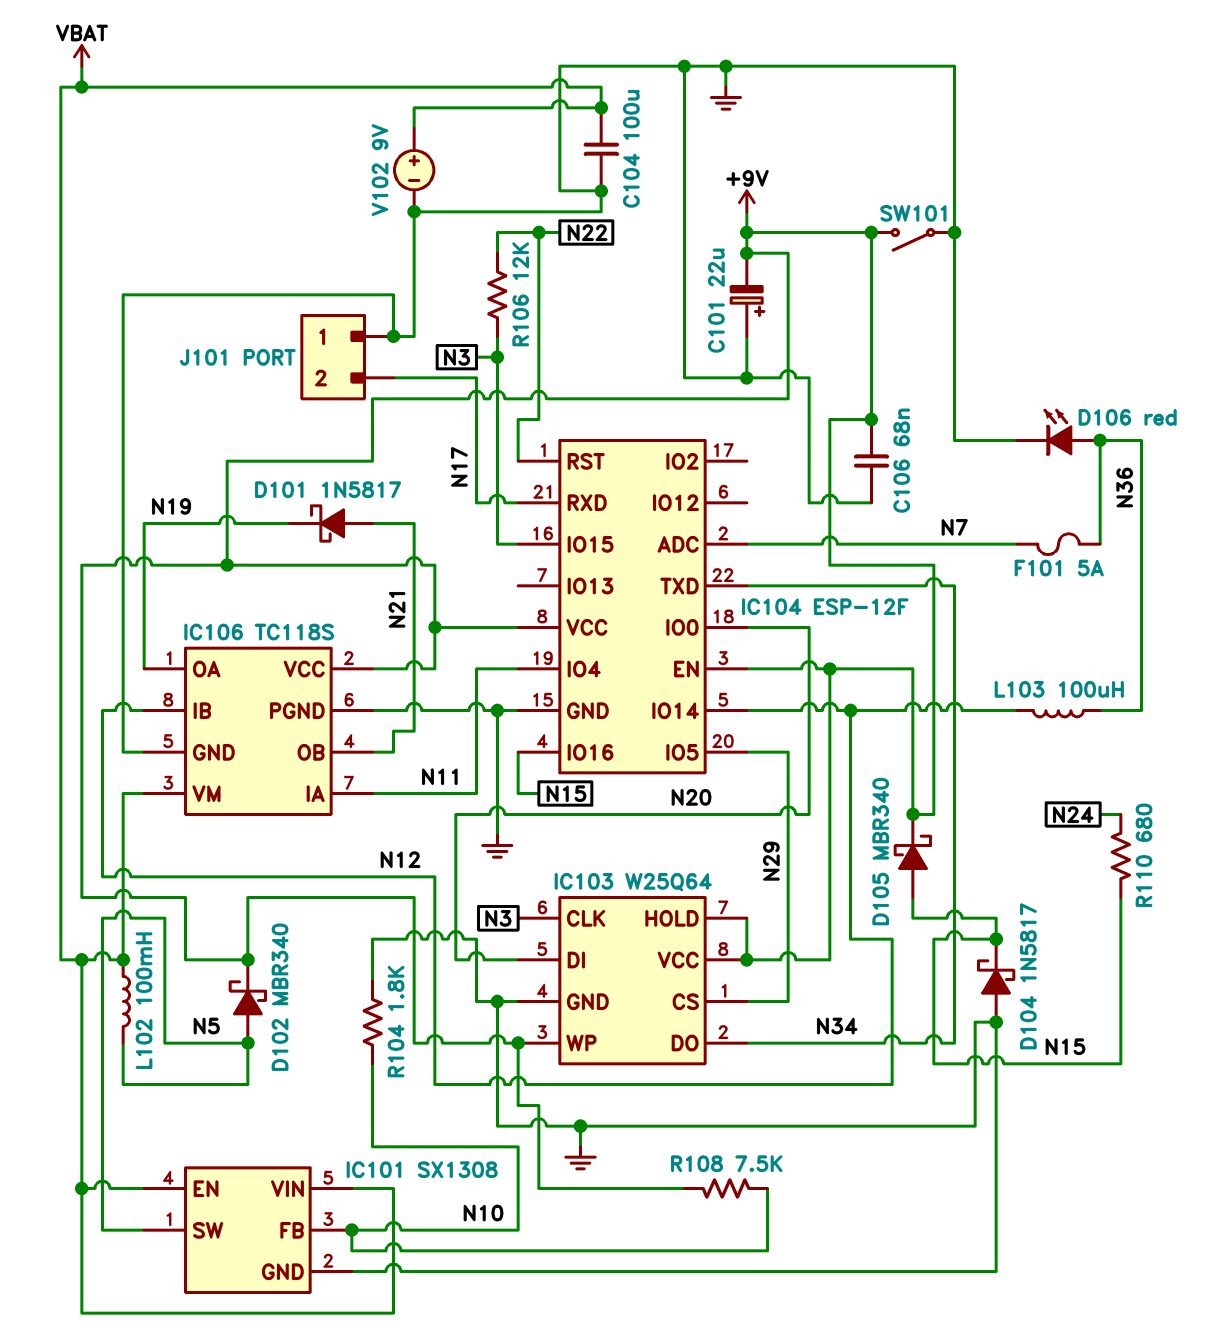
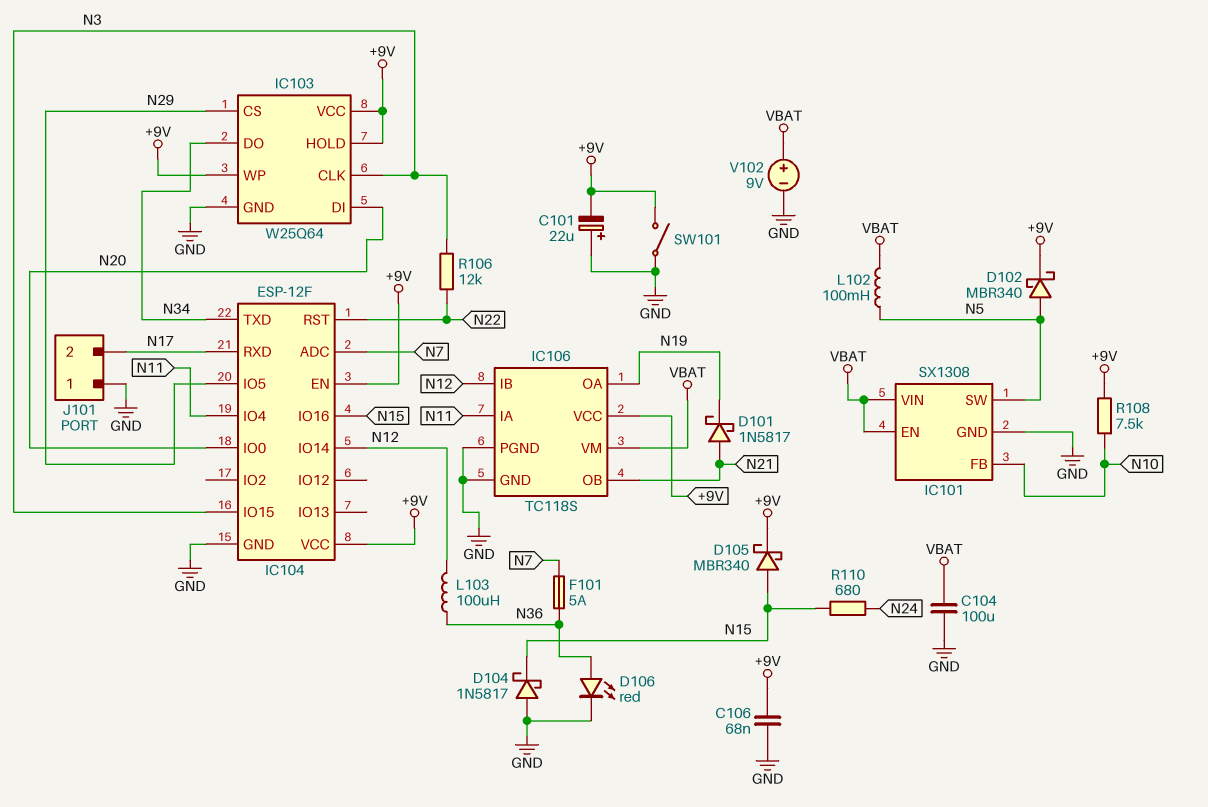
R104: 1.8k (GND, N10) -> none

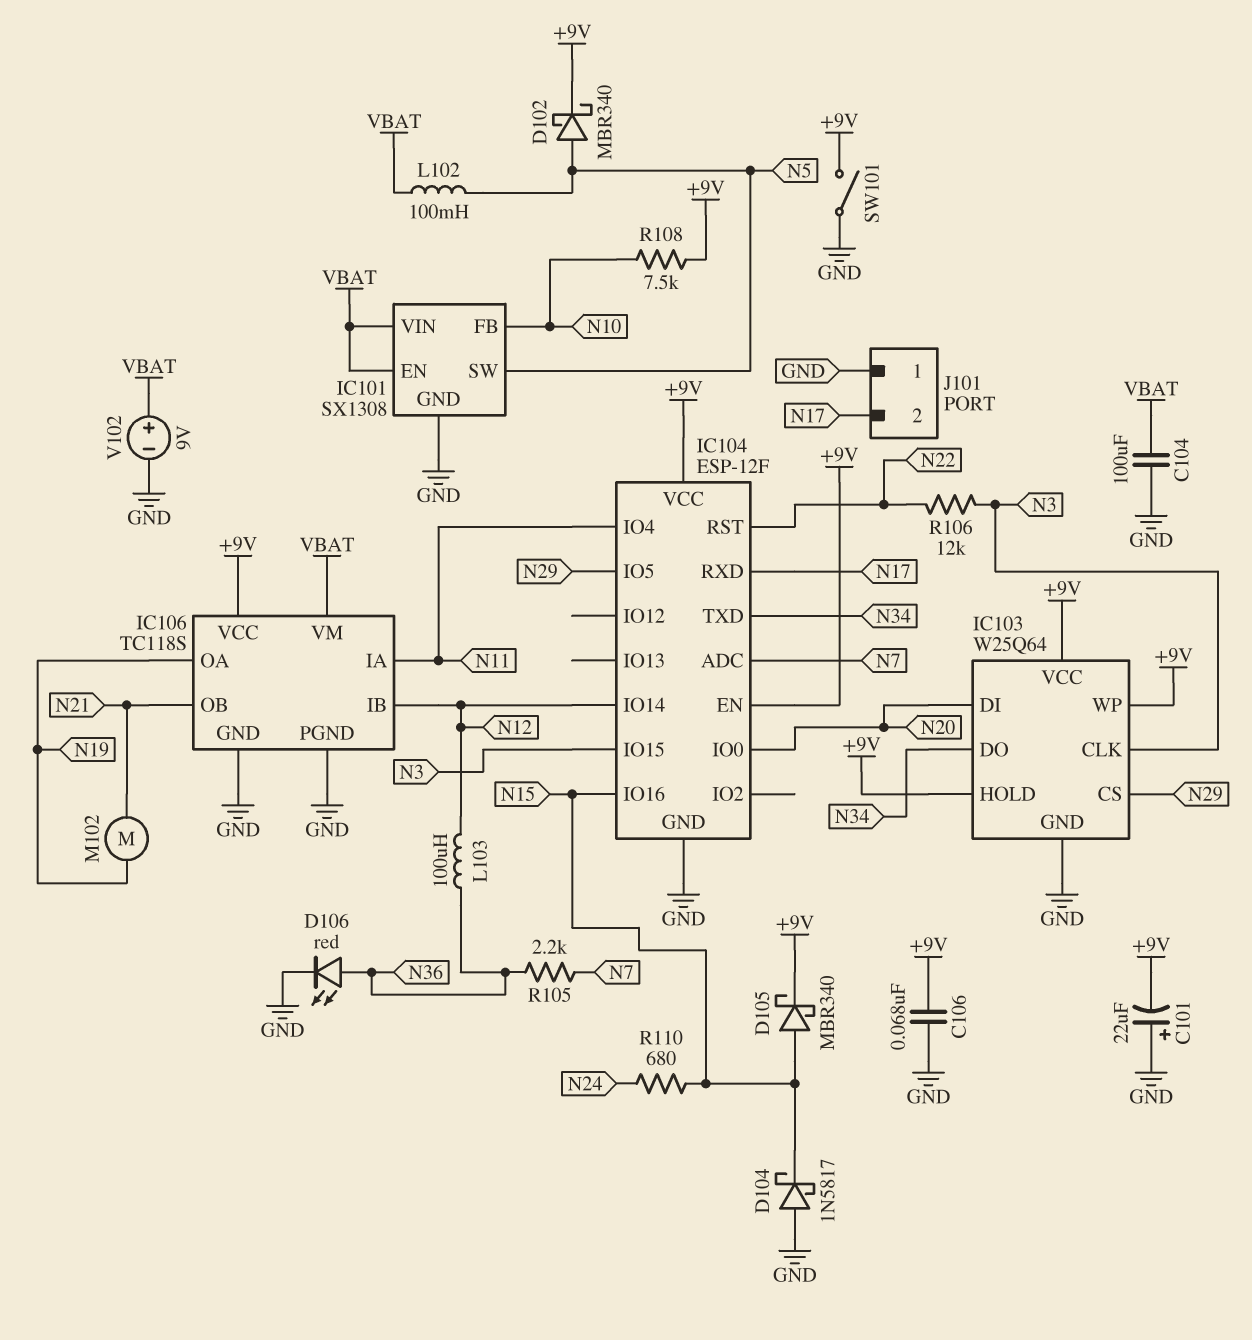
D101: schottky 1N5817 (A N21, K N19) -> none
F101: 5A (N7, N36) -> none
M102: none -> motor (N19, N21)
R105: none -> 2.2k (N7, N36)

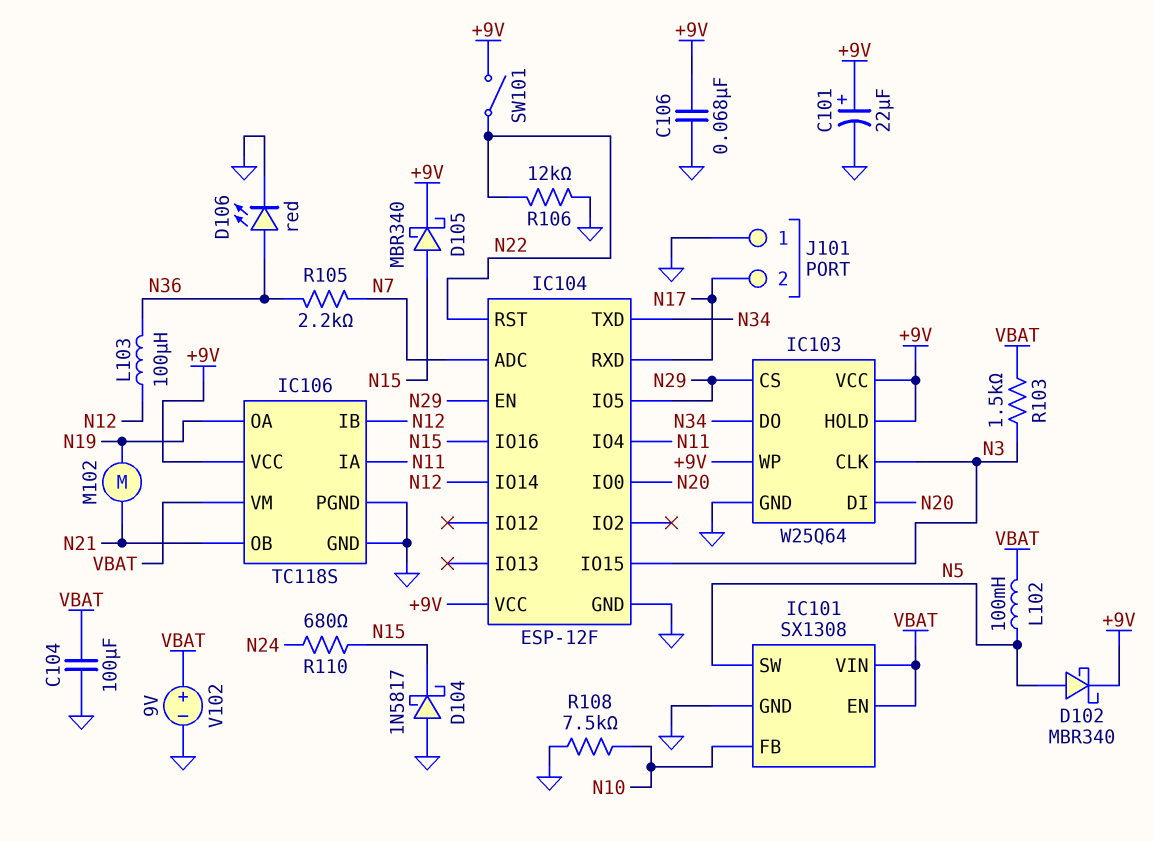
C101: 22uF (plus GND, minus +9V) -> 22uF (plus +9V, minus GND)
IC104 pin EN: +9V -> N29
R103: none -> 1.5k (N3, VBAT)
R106: 12k (N3, N22) -> 12k (GND, N22)
R108: 7.5k (+9V, N10) -> 7.5k (GND, N10)
SW101: switch (+9V, GND) -> switch (+9V, N22)

